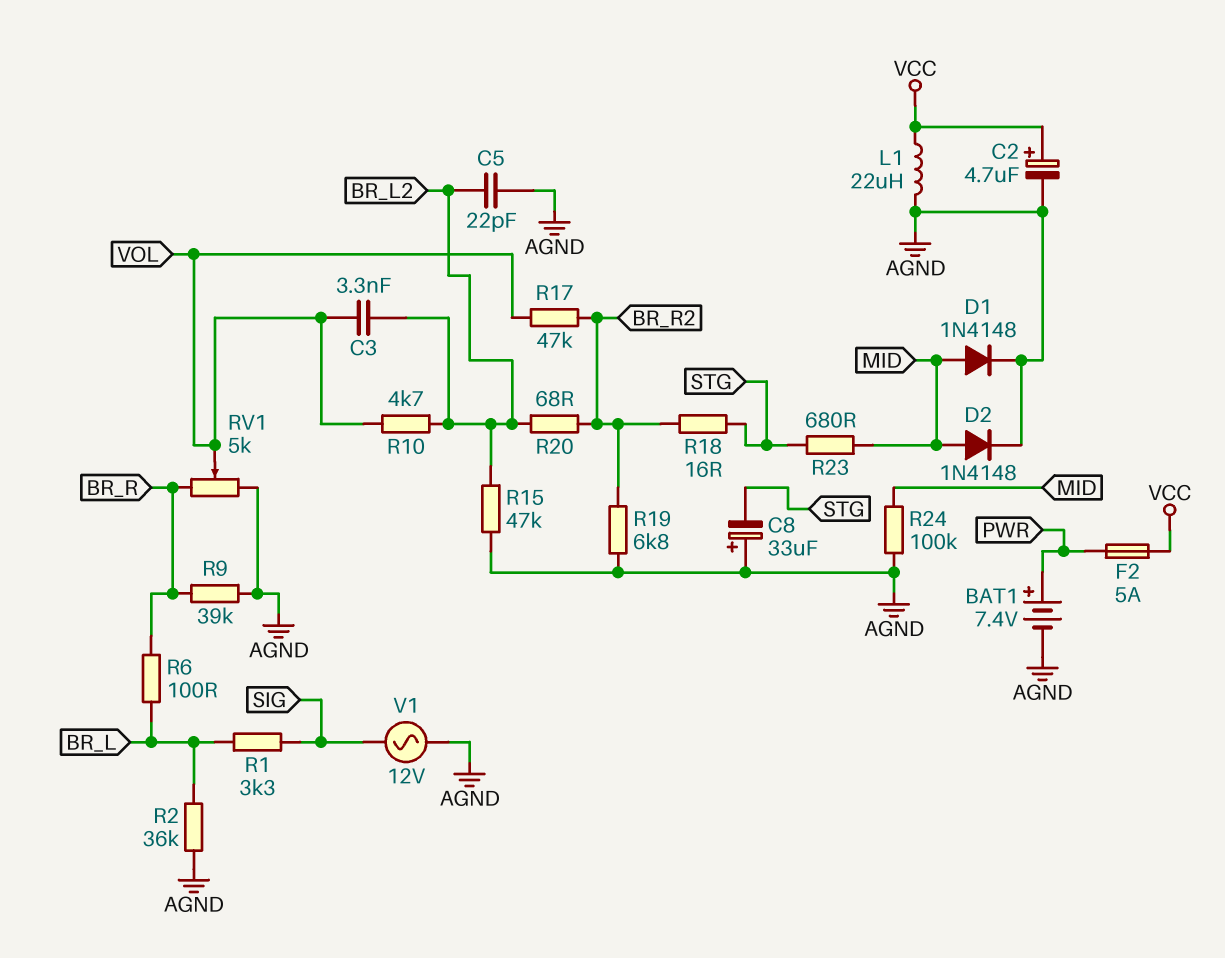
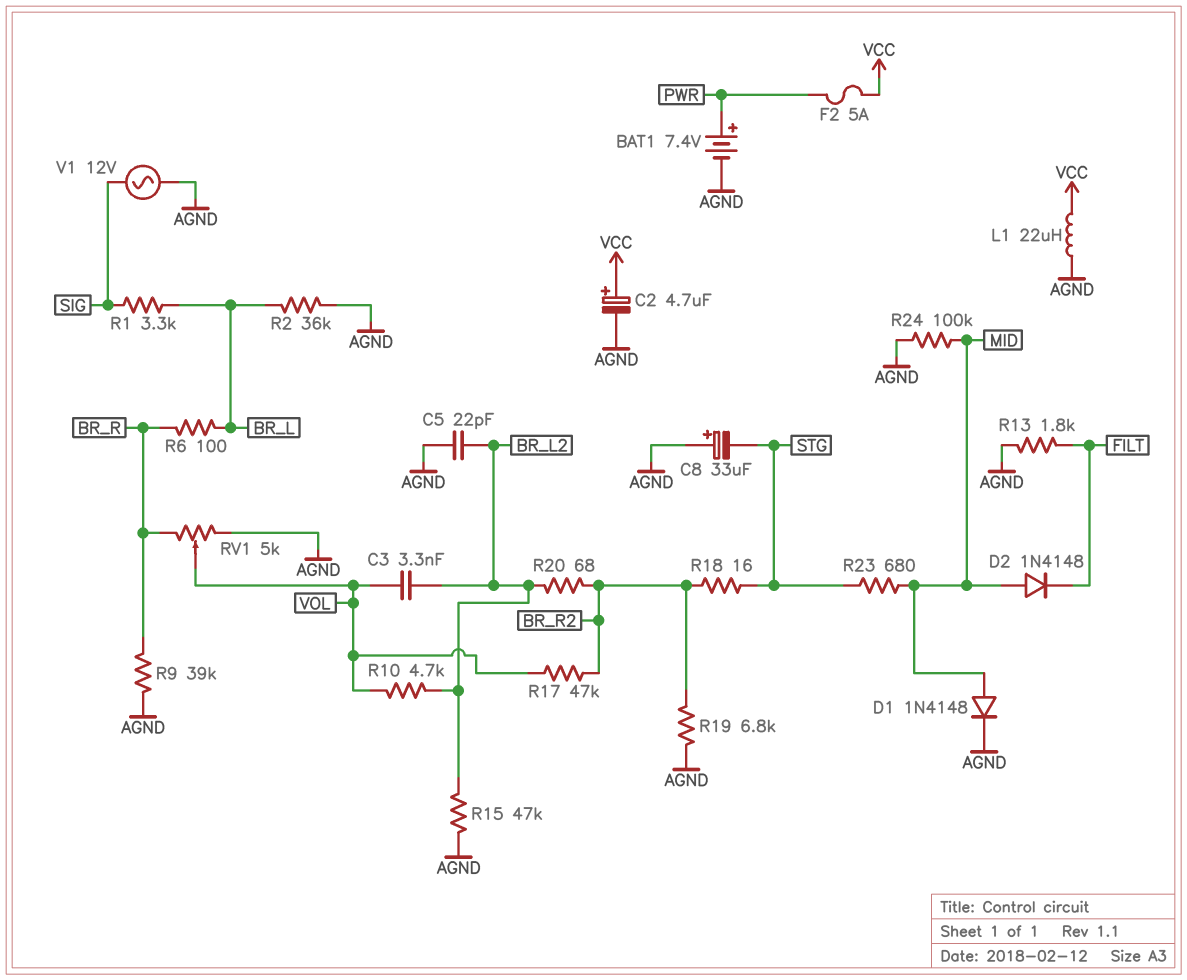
D2: diode 1N4148 (A MID, K AGND) -> diode 1N4148 (A MID, K FILT)
R13: none -> 1.8k (AGND, FILT)

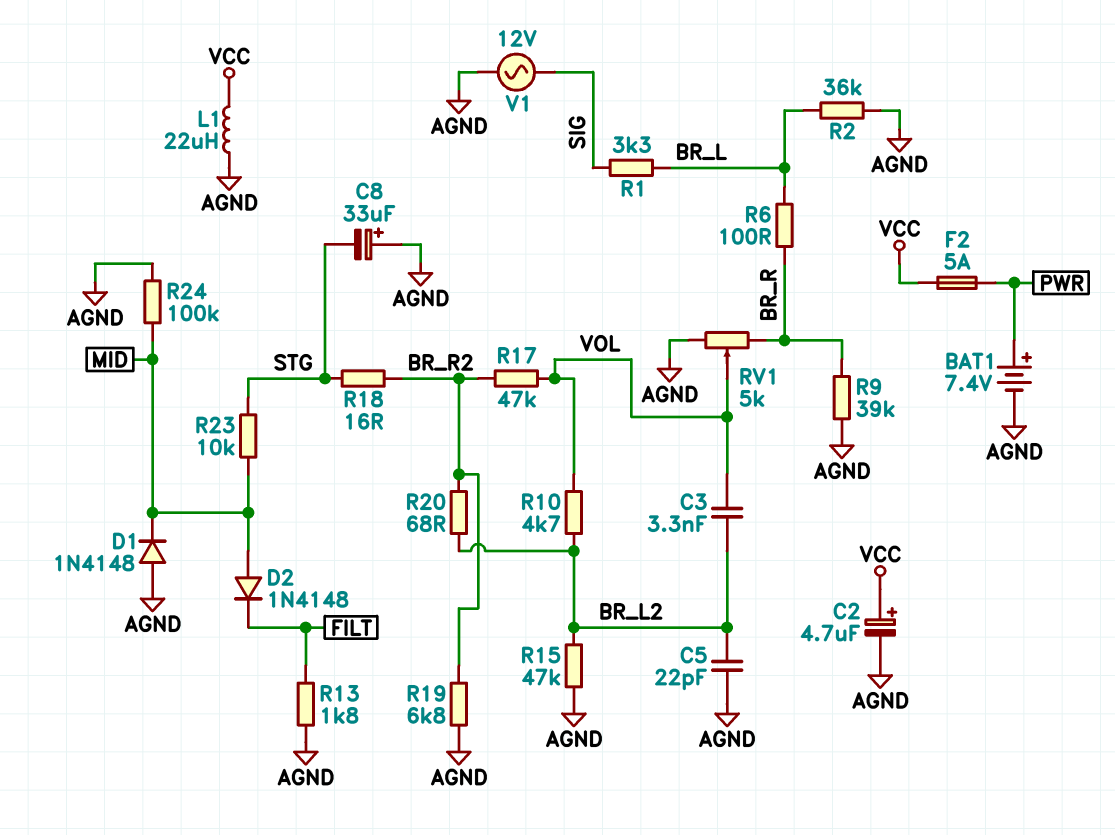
D1: diode 1N4148 (A MID, K AGND) -> diode 1N4148 (A AGND, K MID)
R23: 680 (MID, STG) -> 10k (MID, STG)

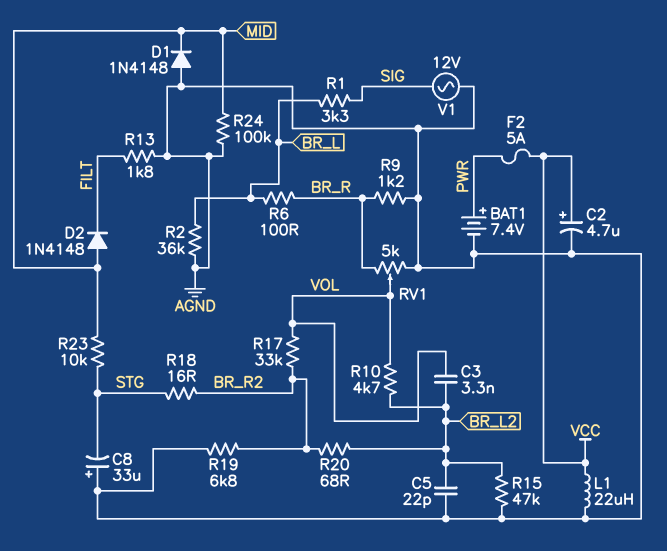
R9: 39k (AGND, BR_R) -> 1.2k (AGND, BR_R)
R17: 47k (BR_R2, VOL) -> 33k (BR_R2, VOL)

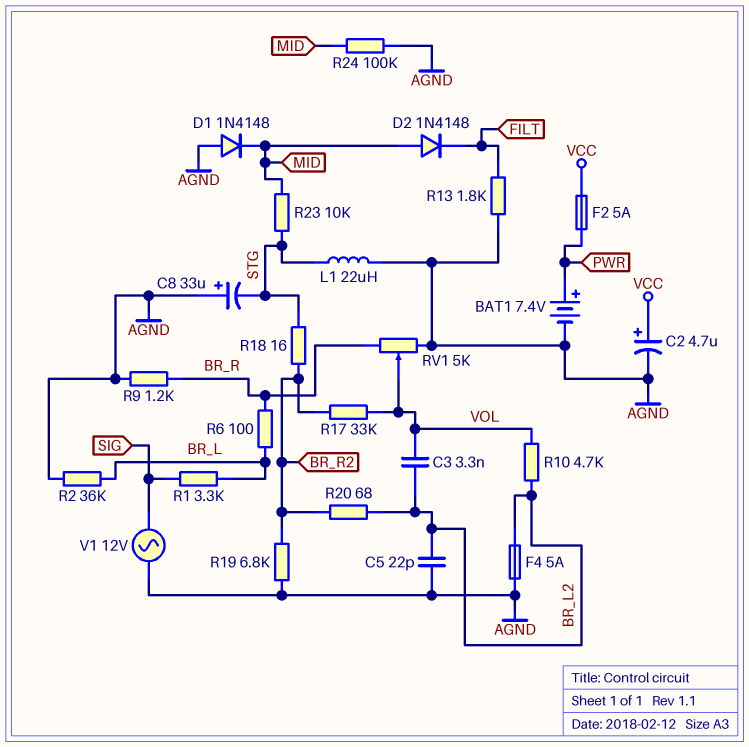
F4: none -> 5A (AGND, BR_L2)
L1: 22uH (AGND, VCC) -> 22uH (AGND, STG)
R15: 47k (AGND, BR_L2) -> none

